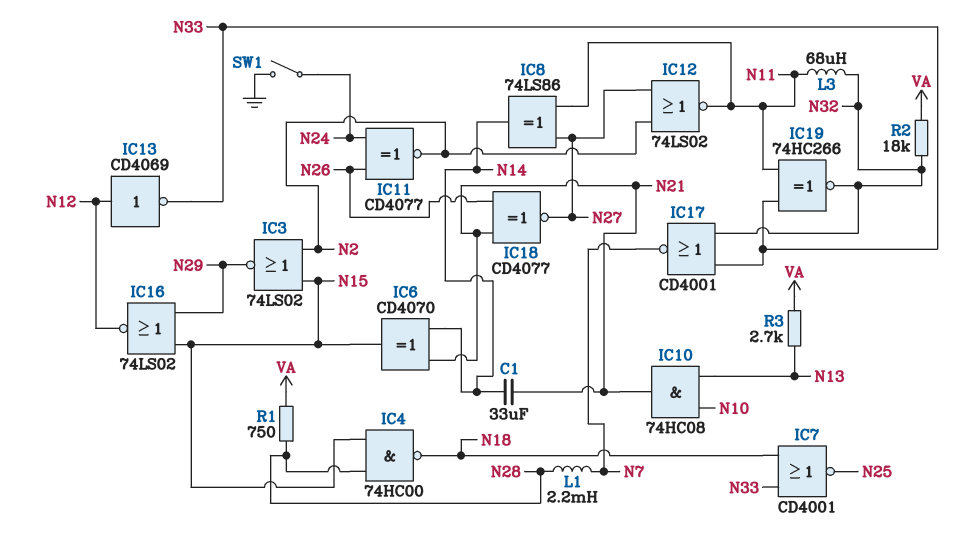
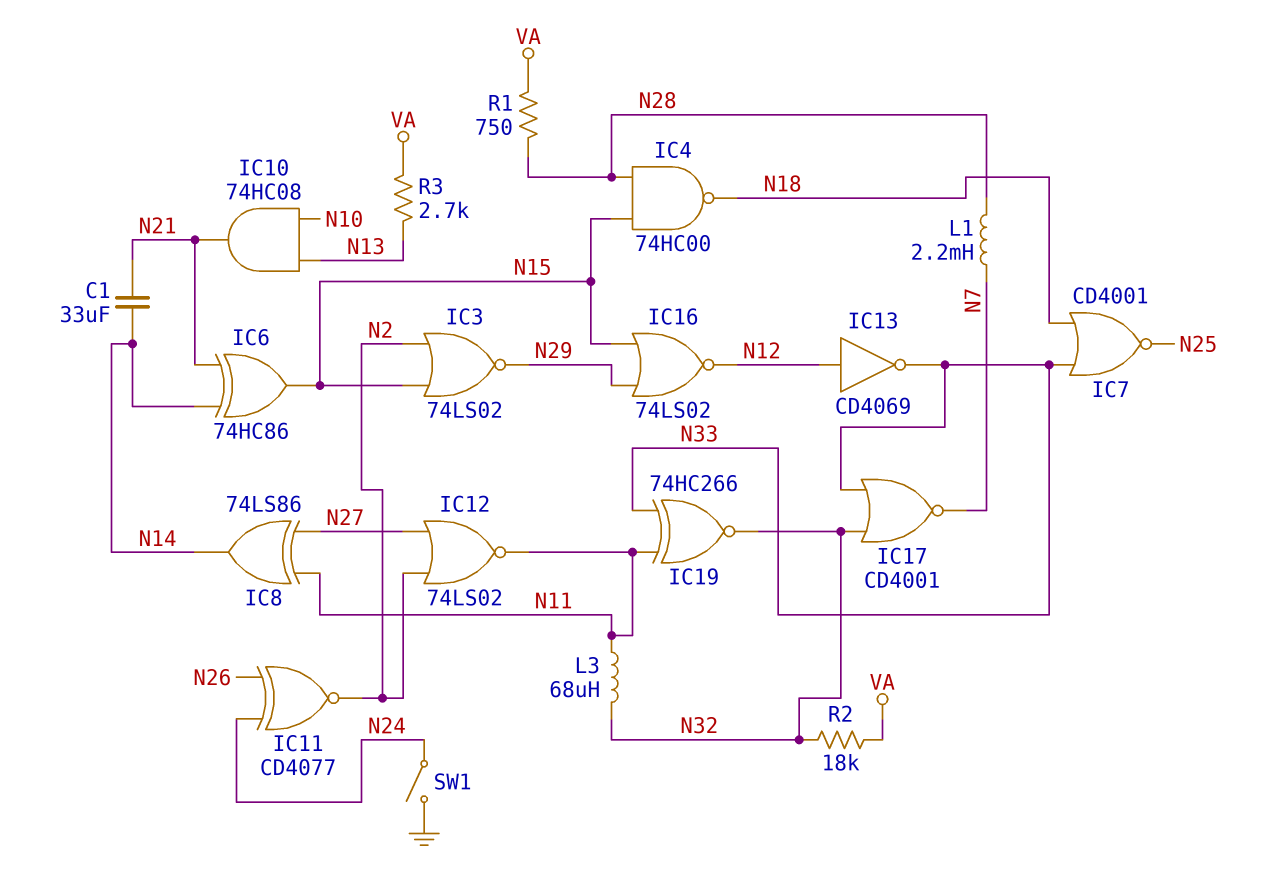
IC6: XOR CD4070 (in N14, in N21, out N15) -> XOR 74HC86 (in N14, in N21, out N15)
IC18: XNOR CD4077 (in N21, in N26, out N27) -> none

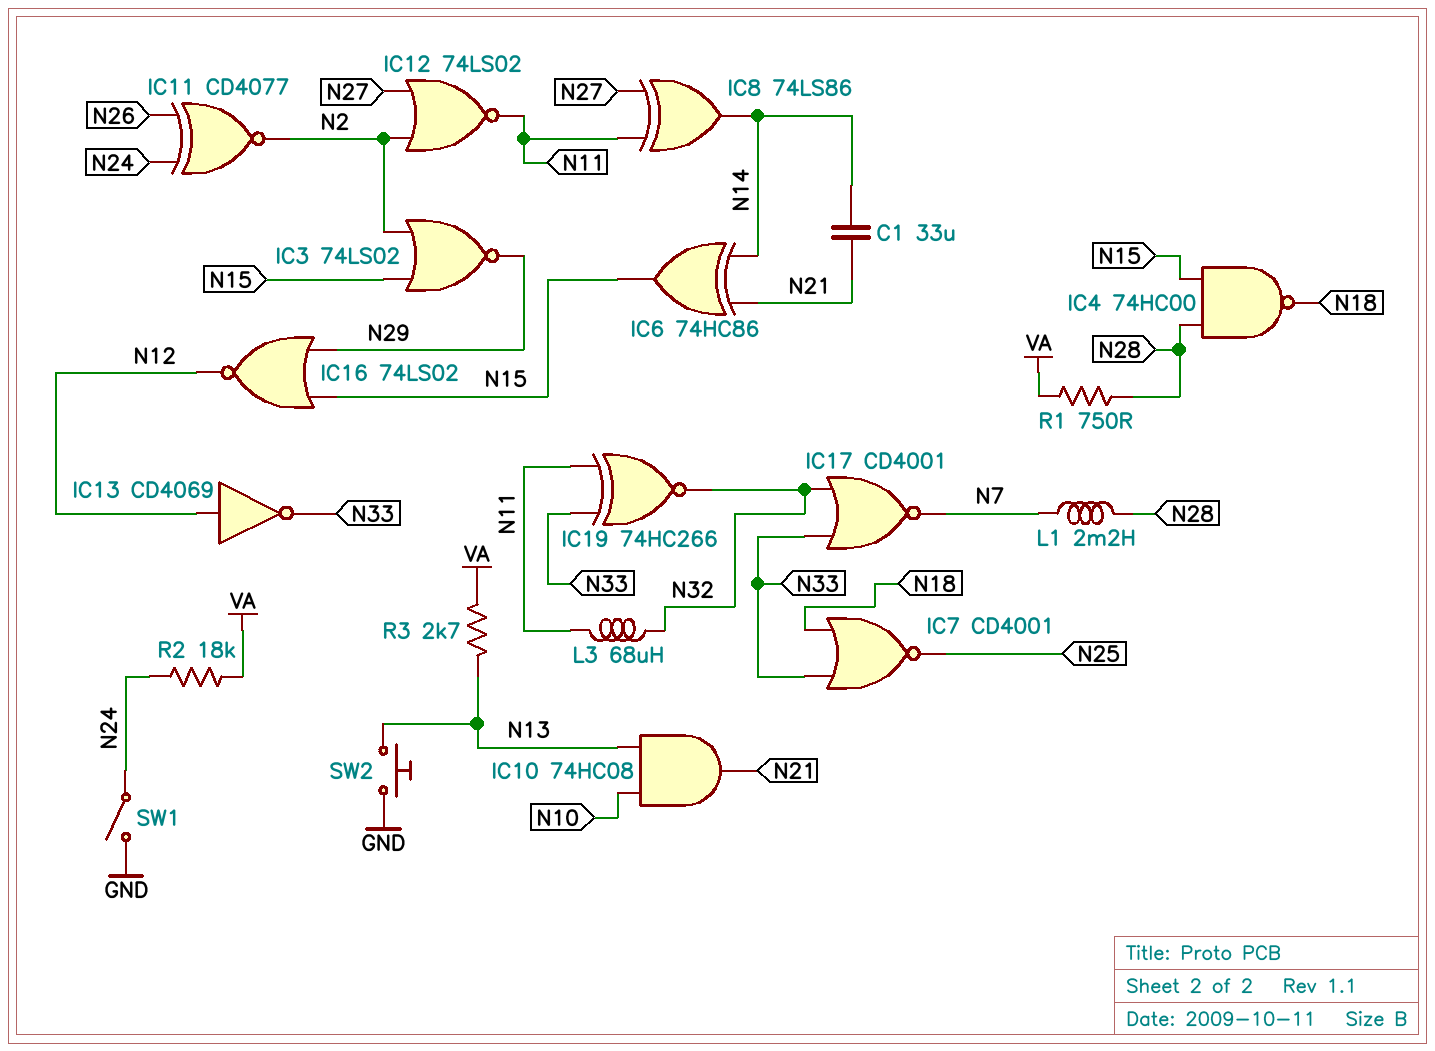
R2: 18k (N32, VA) -> 18k (N24, VA)
SW2: none -> button (GND, N13)

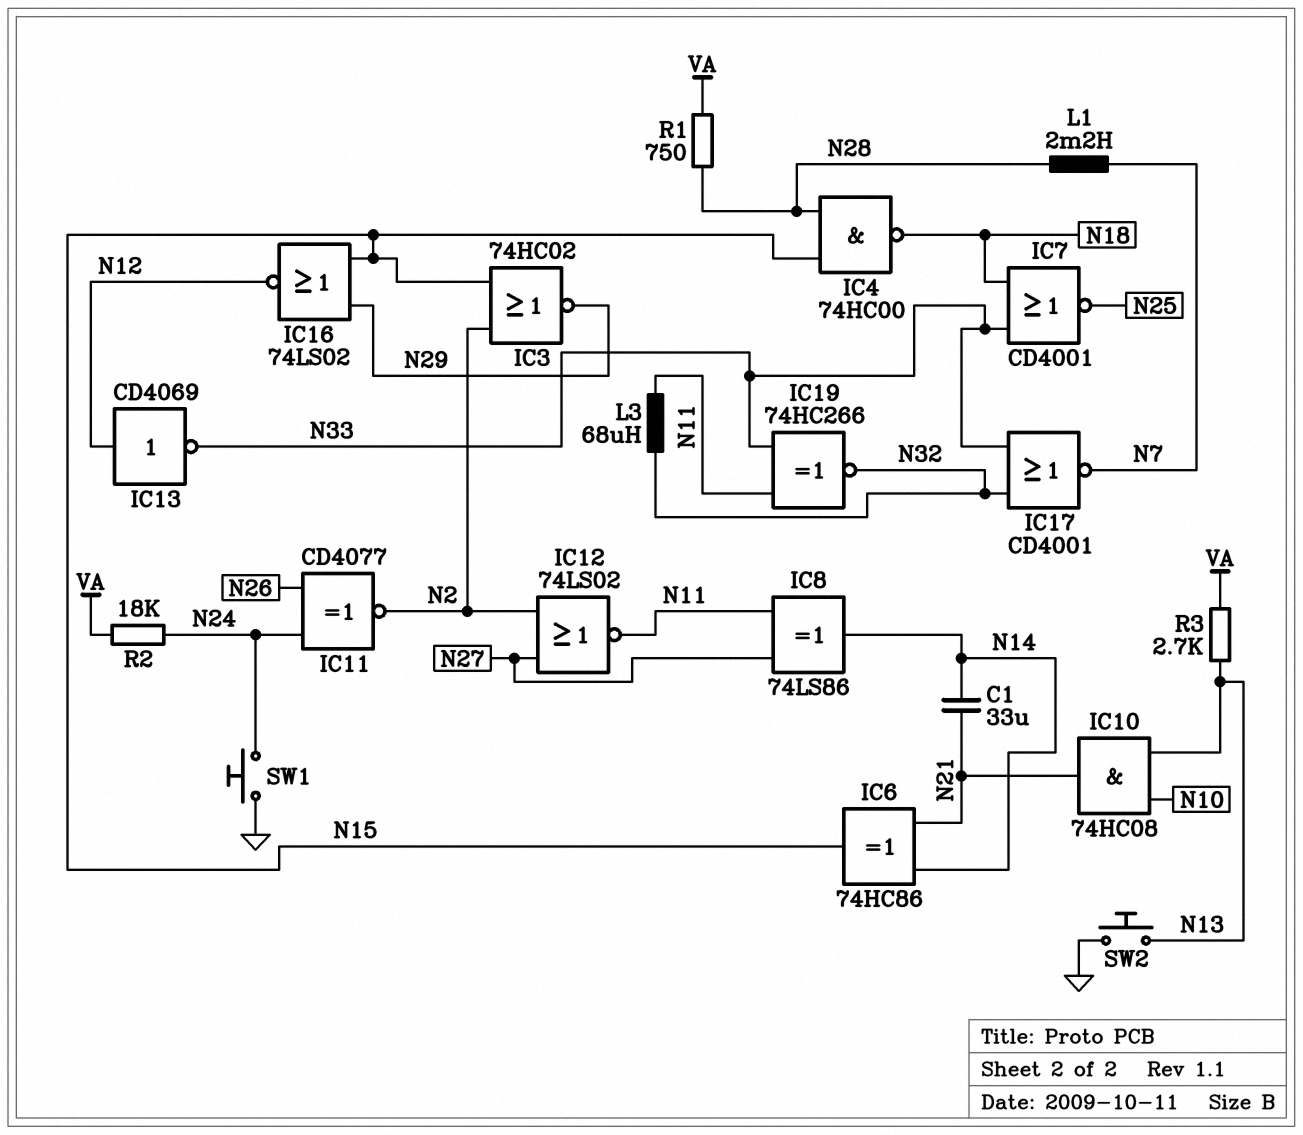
IC3: NOR 74LS02 (in N2, in N15, out N29) -> NOR 74HC02 (in N2, in N15, out N29)
SW1: switch (GND, N24) -> button (GND, N24)

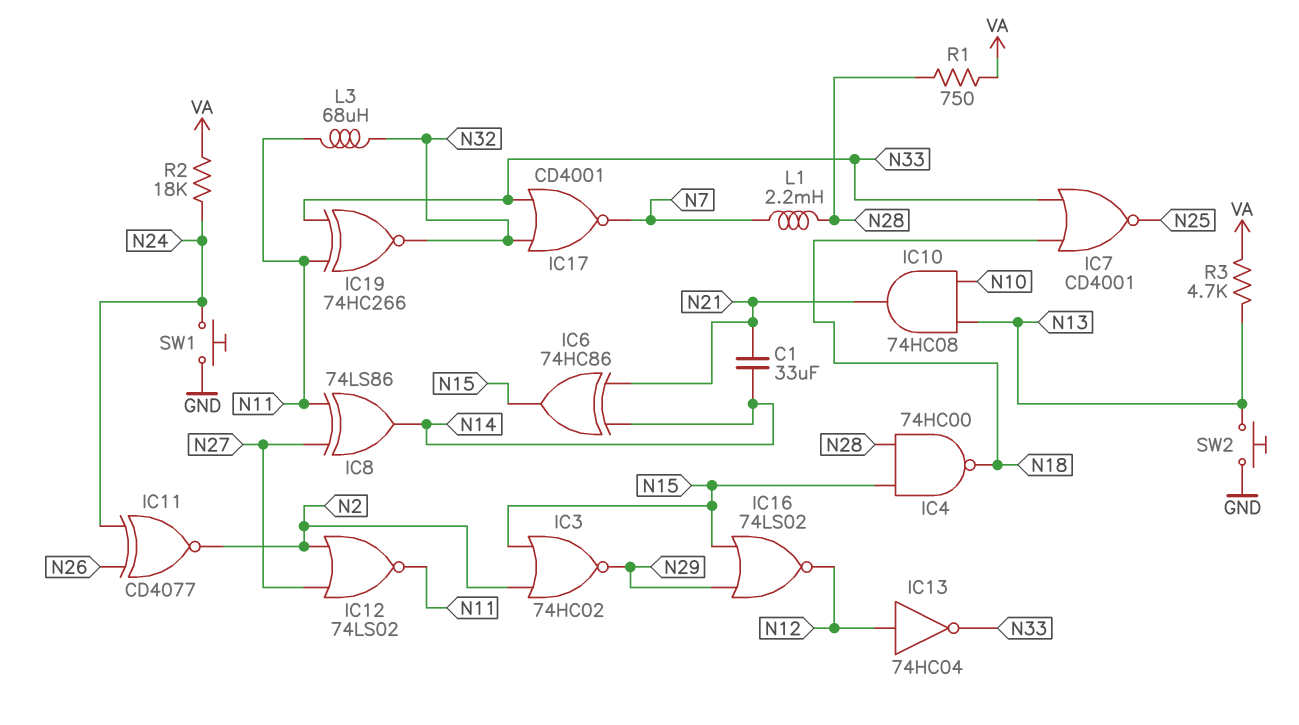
IC13: NOT CD4069 (in N12, out N33) -> NOT 74HC04 (in N12, out N33)
R3: 2.7k (N13, VA) -> 4.7k (N13, VA)

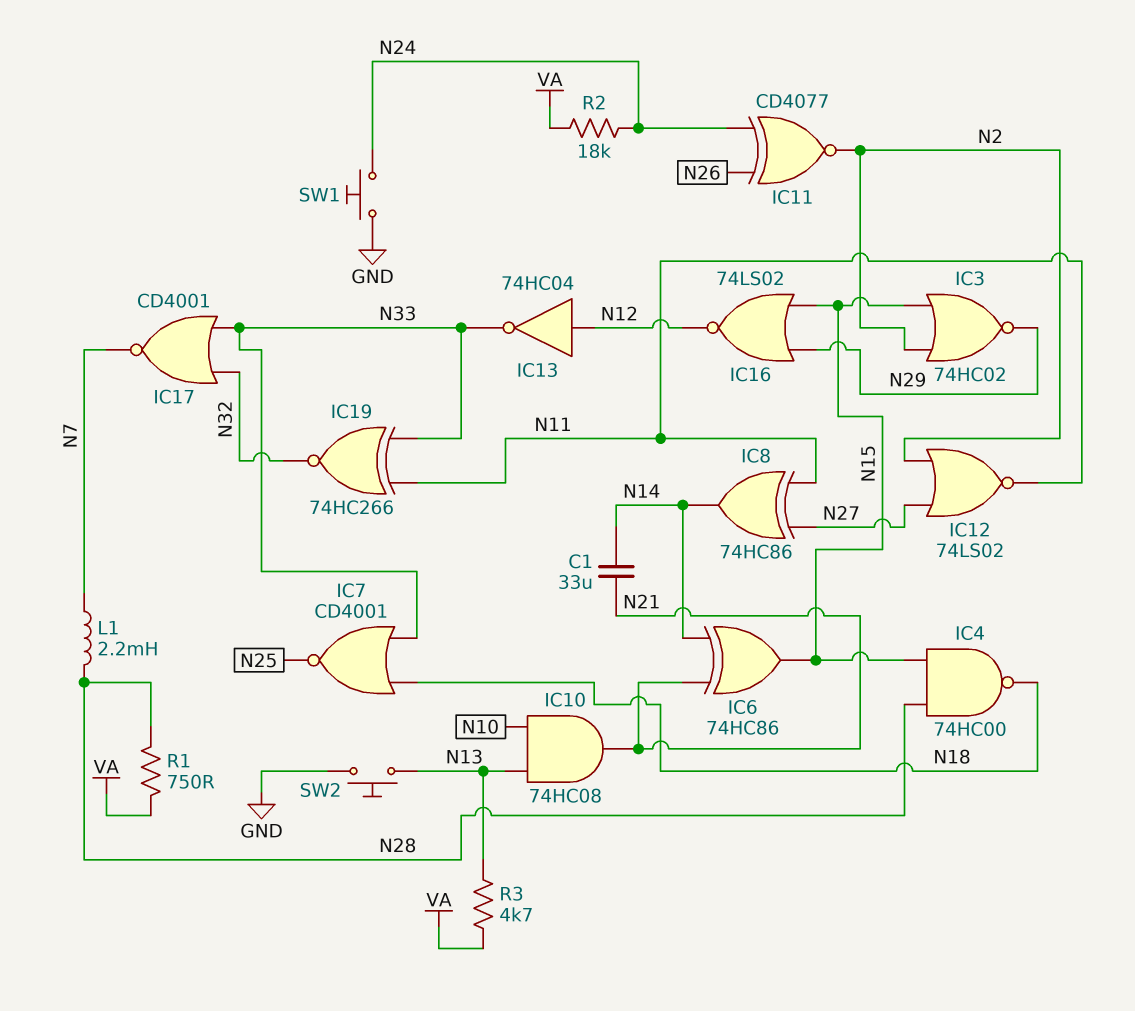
IC8: XOR 74LS86 (in N11, in N27, out N14) -> XOR 74HC86 (in N11, in N27, out N14)
L3: 68uH (N11, N32) -> none

